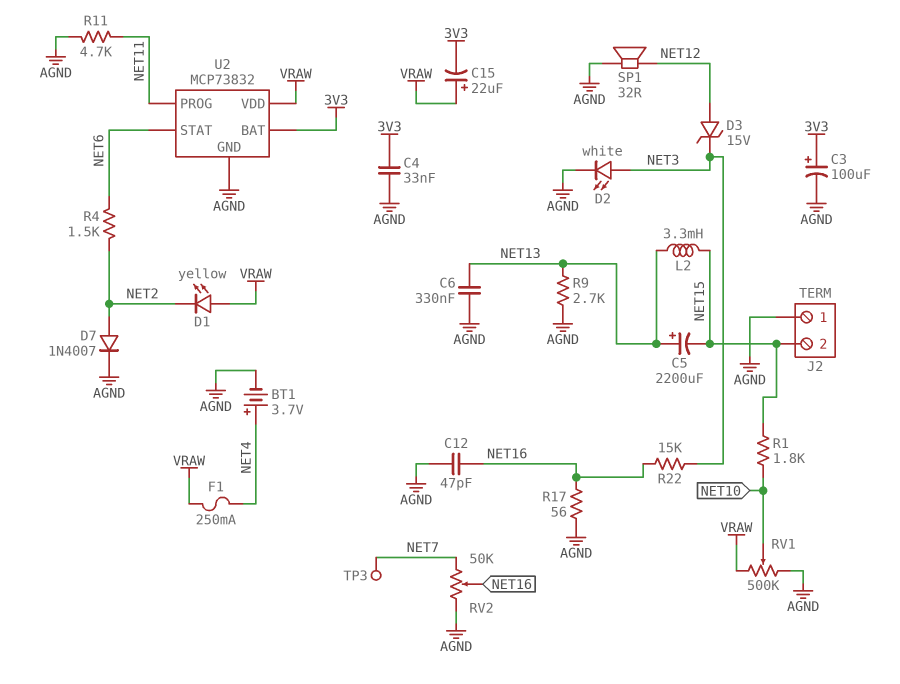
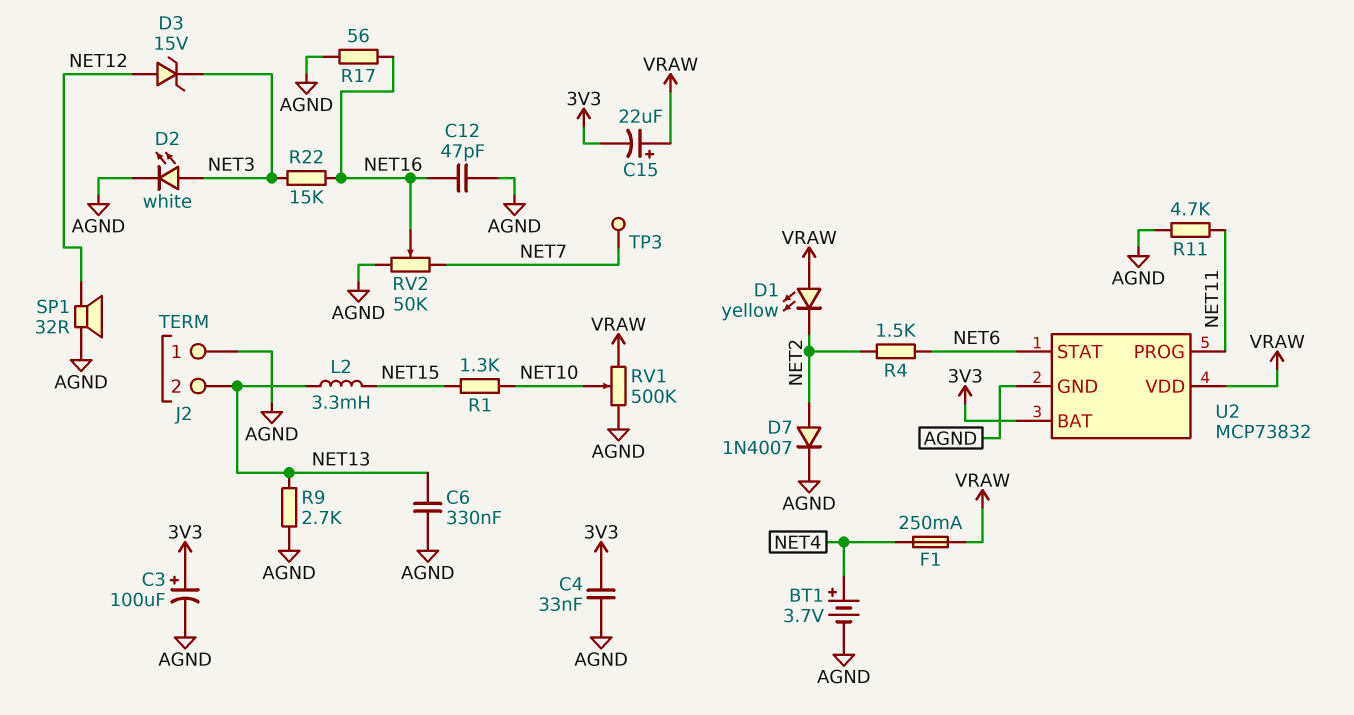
C5: 2200uF (plus NET13, minus NET15) -> none
J2 pin 2: NET15 -> NET13
R1: 1.8k (NET10, NET15) -> 1.3k (NET10, NET15)

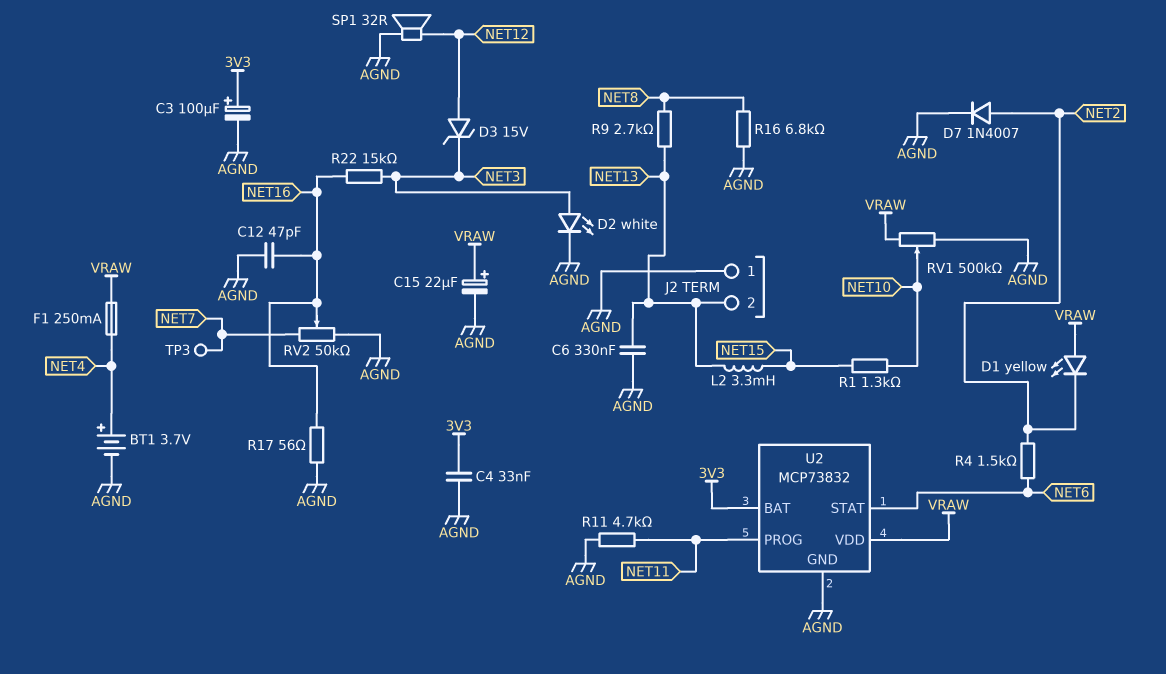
C15: 22uF (plus VRAW, minus 3V3) -> 22uF (plus VRAW, minus AGND)
R9: 2.7k (AGND, NET13) -> 2.7k (NET8, NET13)
R16: none -> 6.8k (AGND, NET8)

